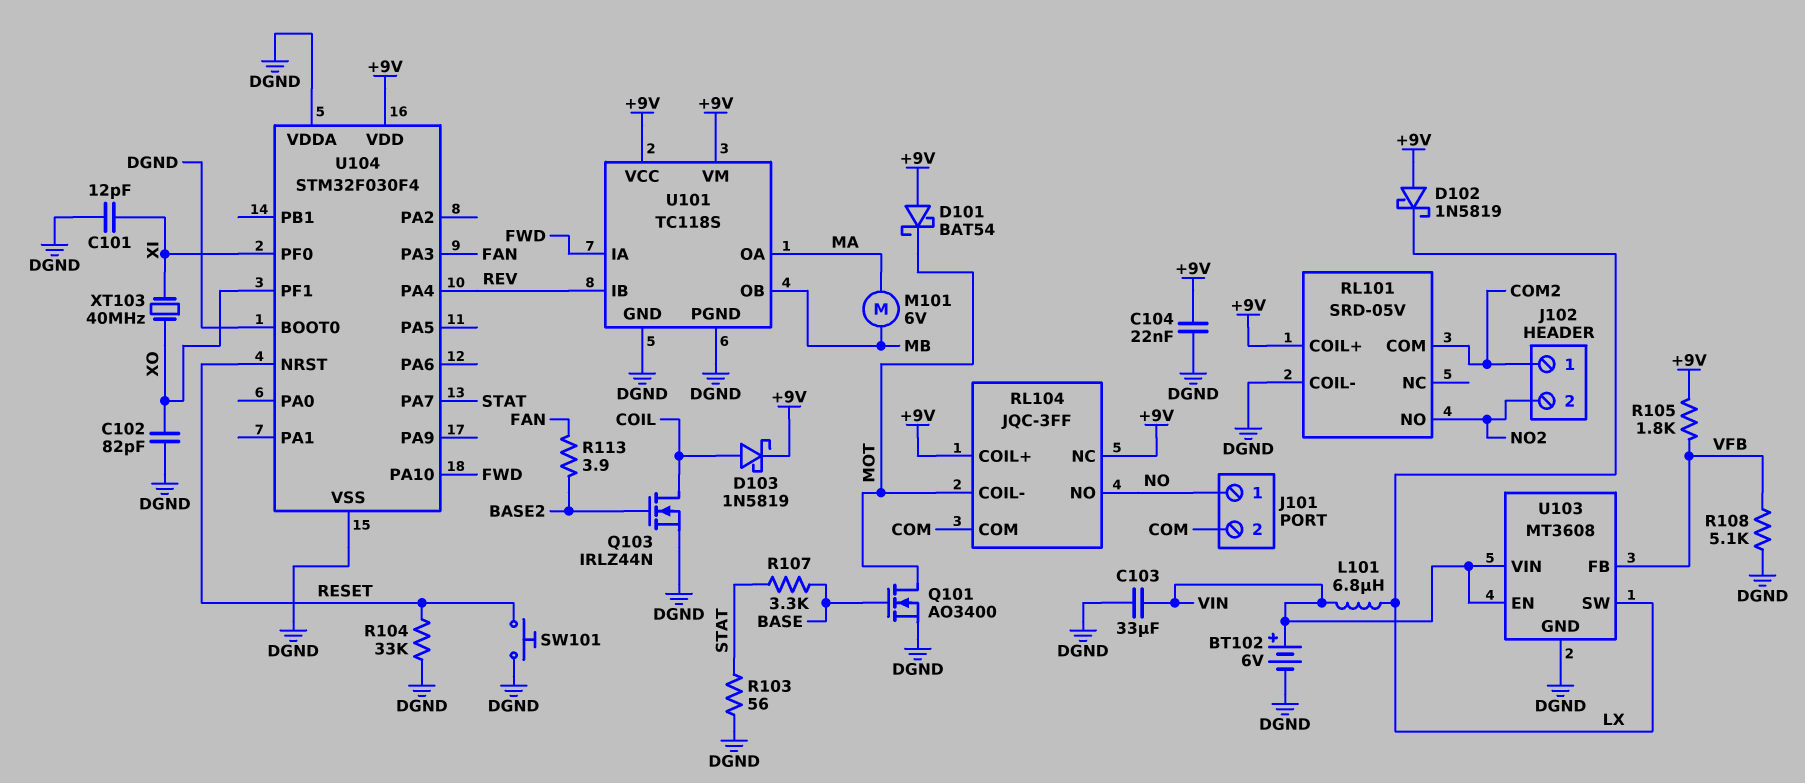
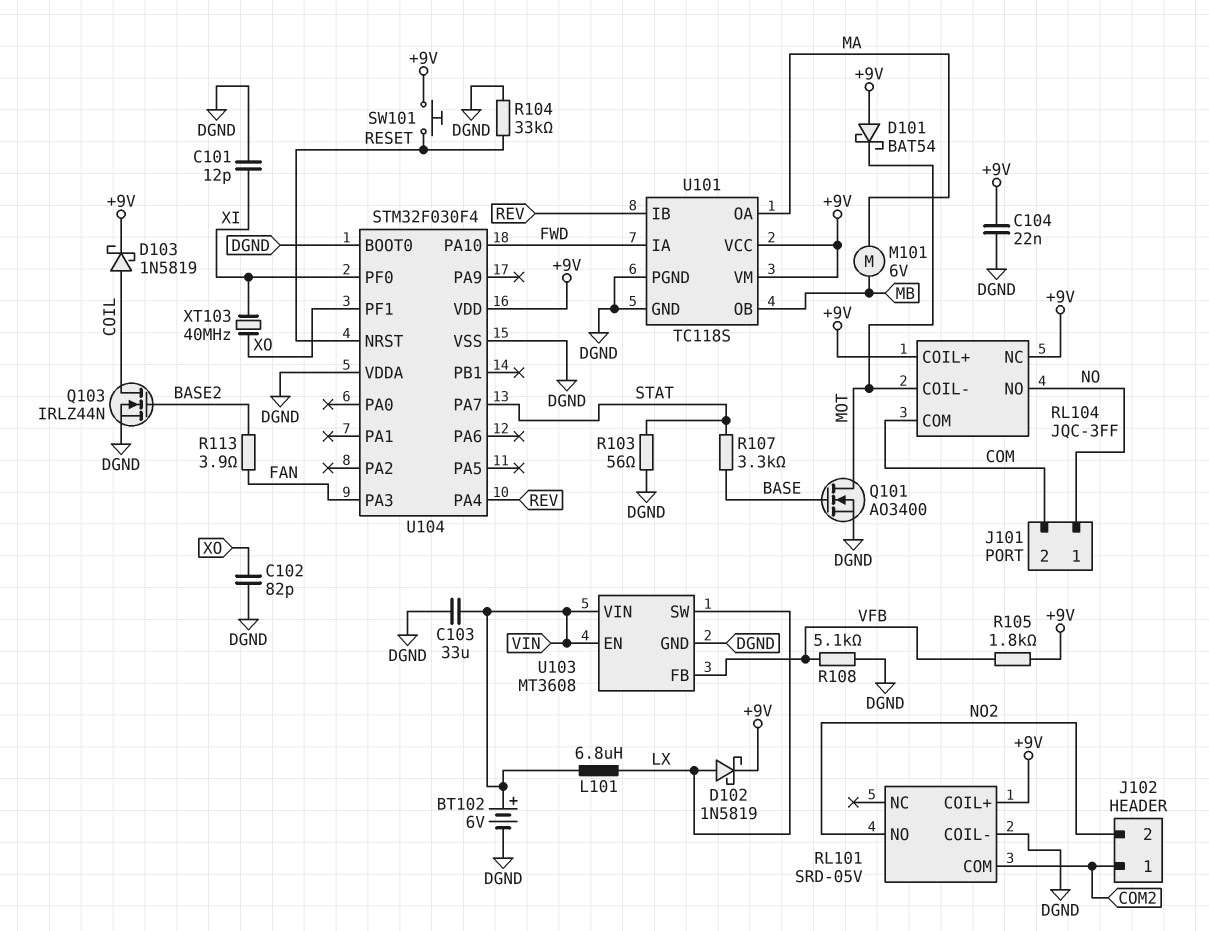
D102: schottky 1N5819 (A +9V, K LX) -> schottky 1N5819 (A LX, K +9V)
SW101: button (DGND, RESET) -> button (+9V, RESET)

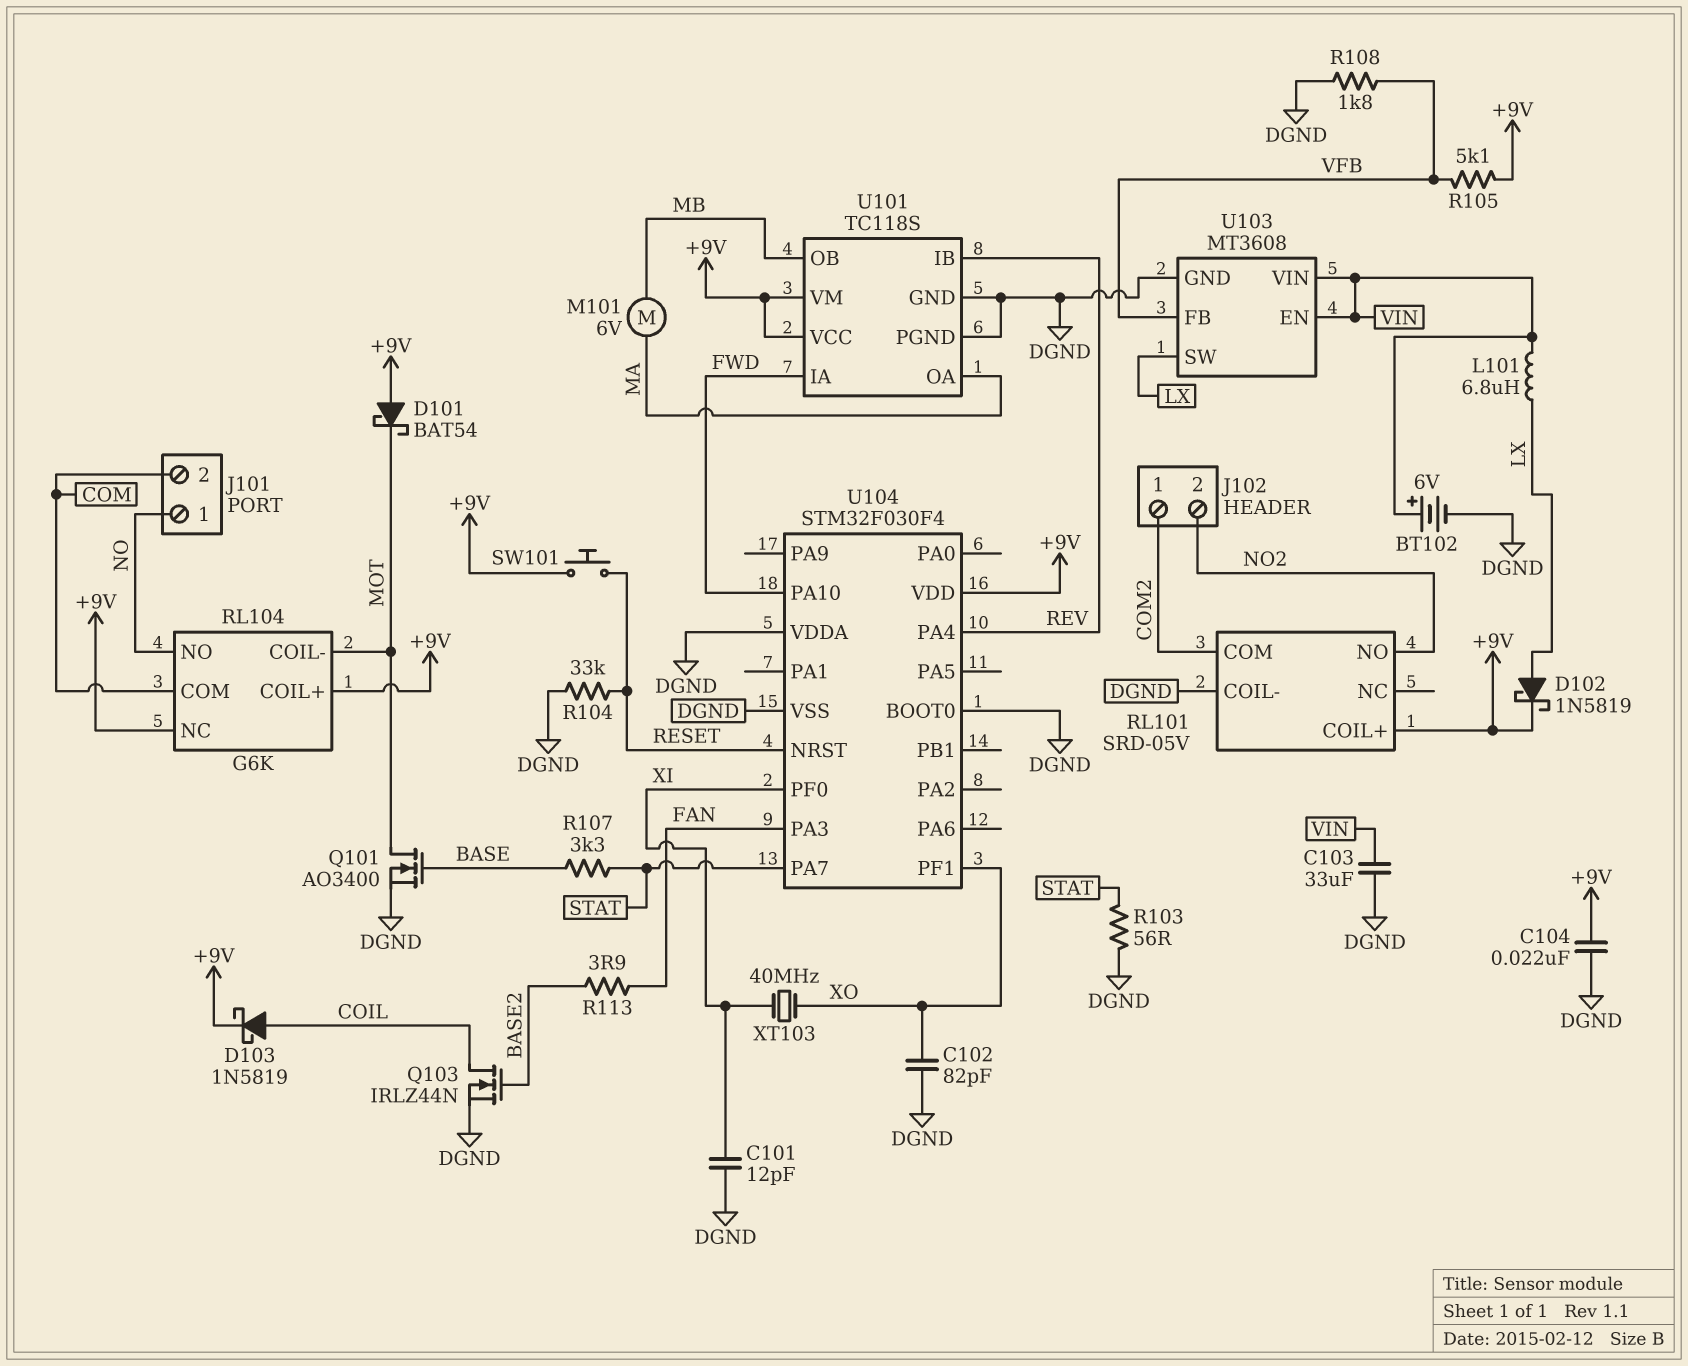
R105: 1.8k (+9V, VFB) -> 5.1k (+9V, VFB)
R108: 5.1k (DGND, VFB) -> 1.8k (DGND, VFB)
RL104: JQC-3FF -> G6K

